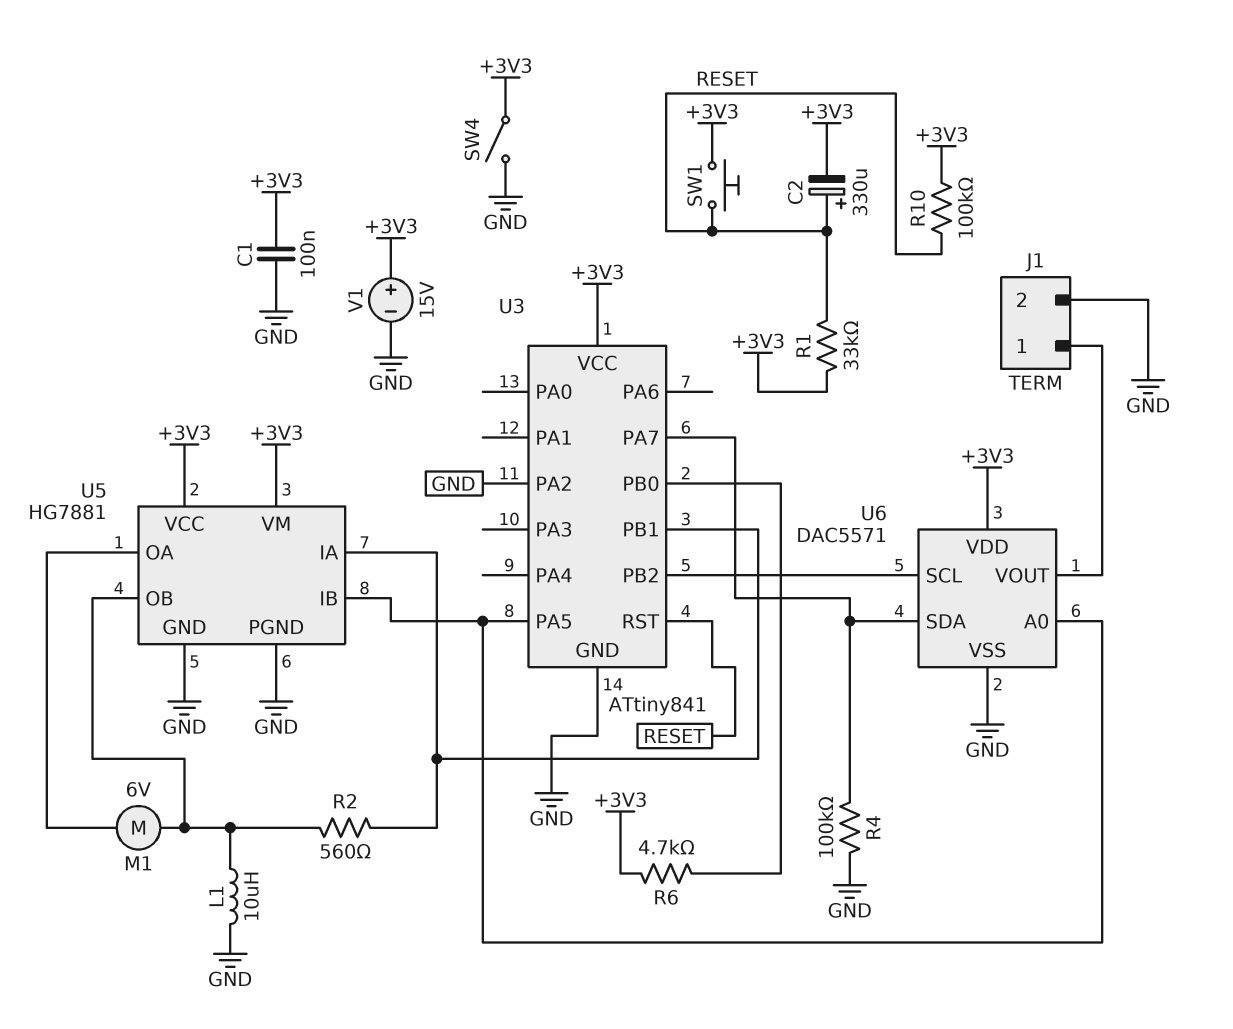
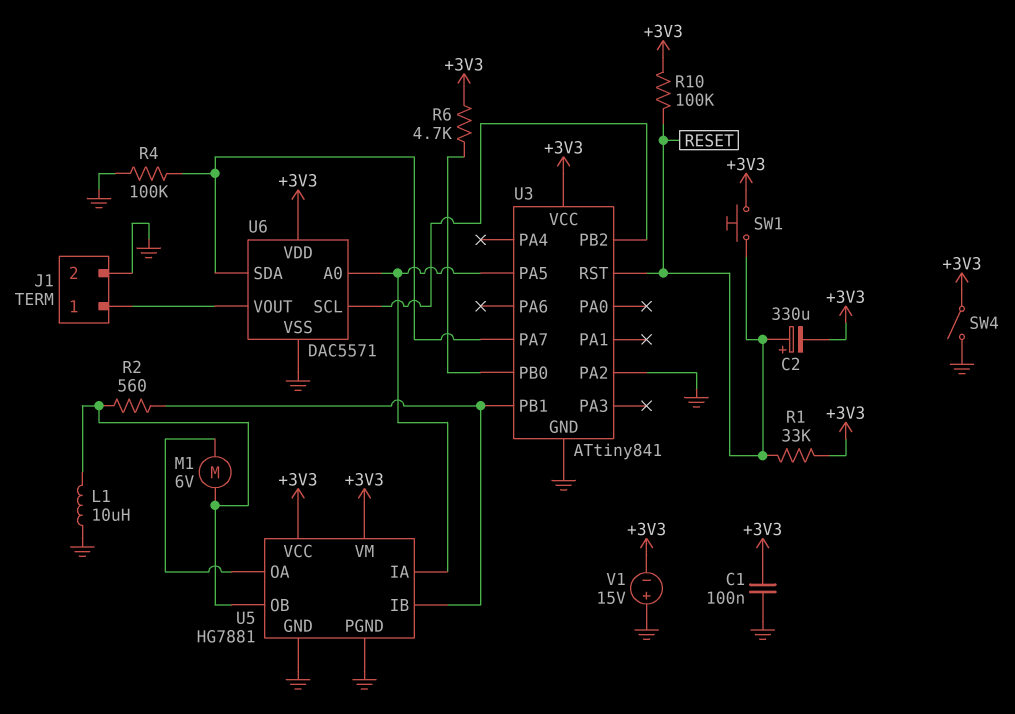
U5 pin IA: U3/PB1 -> U3/PA5
U5 pin IB: U3/PA5 -> U3/PB1
V1: 15V (plus +3V3, minus GND) -> 15V (plus GND, minus +3V3)

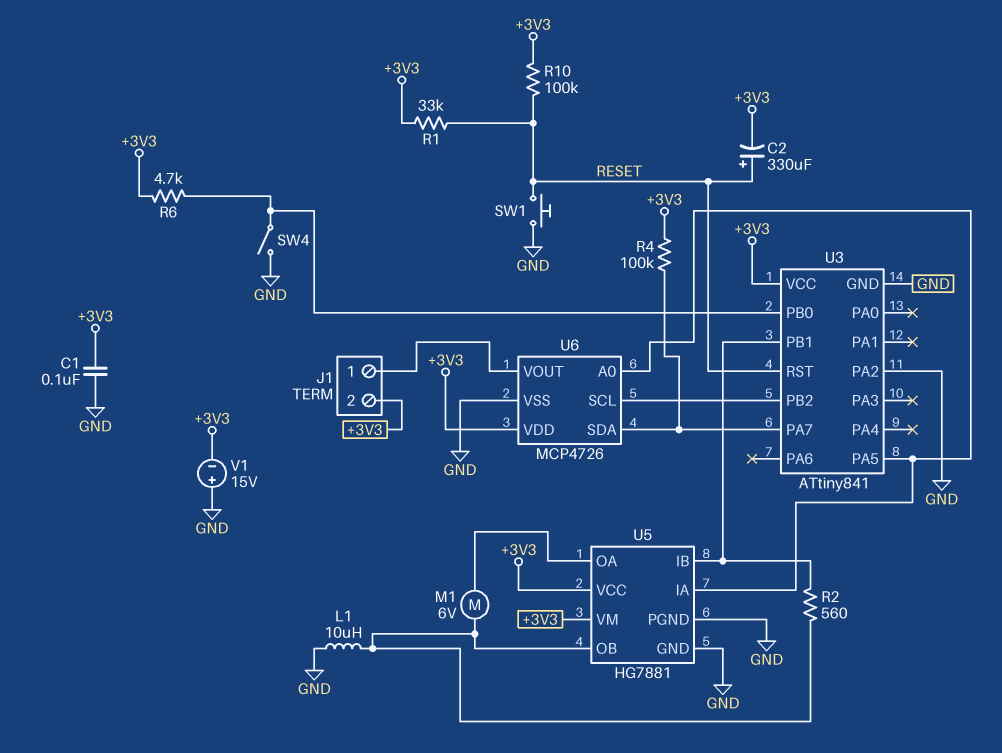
J1 pin 2: GND -> +3V3
R4: 100k (GND, U3/PA7) -> 100k (+3V3, U3/PA7)
SW1: button (+3V3, RESET) -> button (GND, RESET)
SW4: switch (+3V3, GND) -> switch (GND, U3/PB0)
U6: DAC5571 -> MCP4726

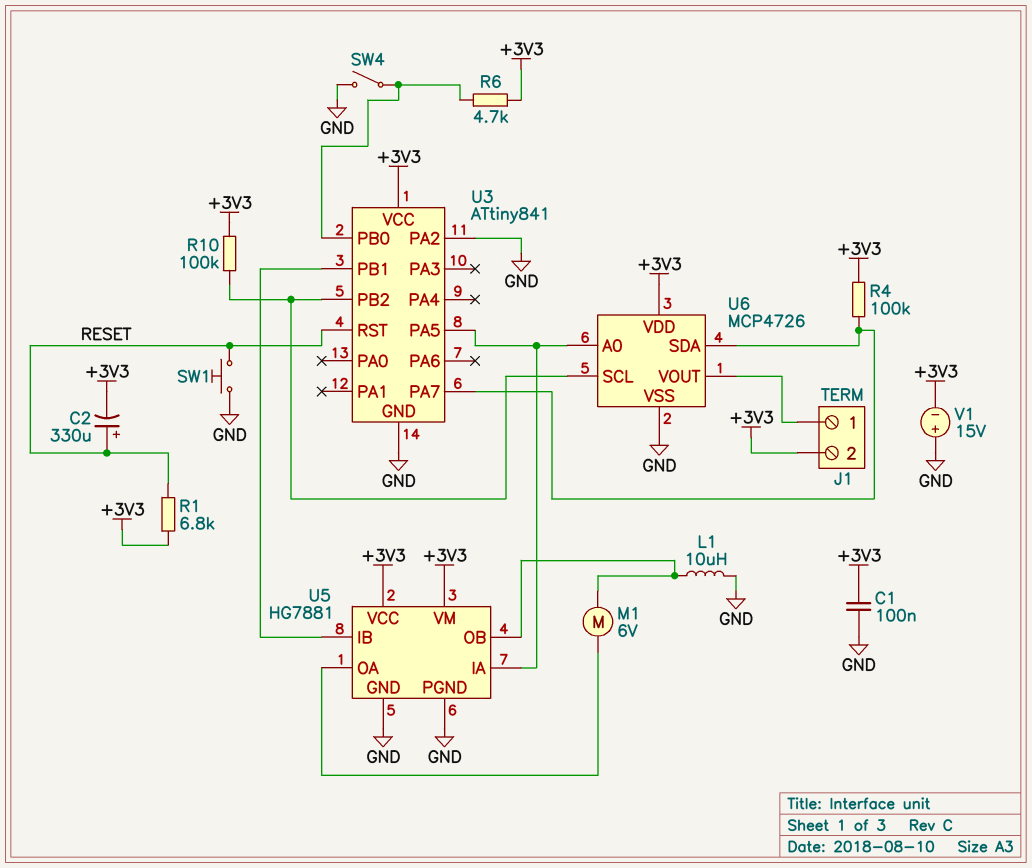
R1: 33k (+3V3, RESET) -> 6.8k (+3V3, RESET)
R2: 560 (U3/PB1, U5/OB) -> none
R10: 100k (+3V3, RESET) -> 100k (+3V3, U3/PB2)

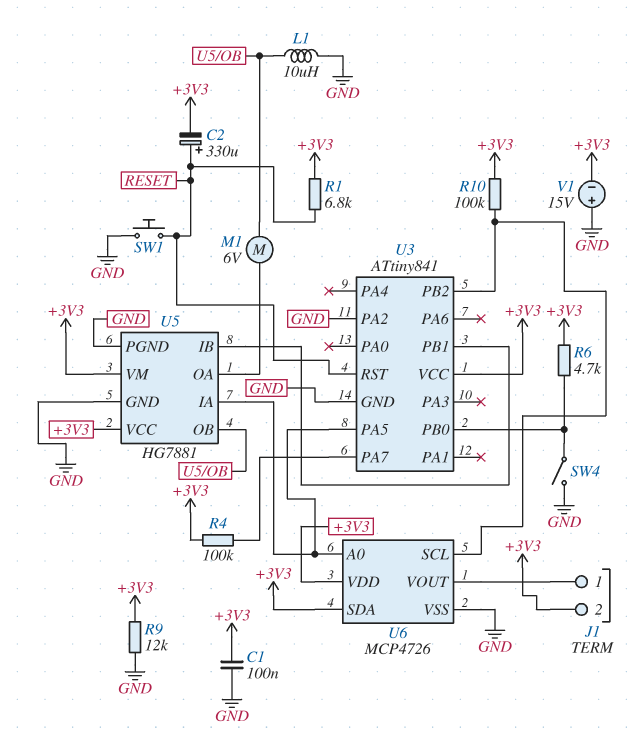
R9: none -> 12k (+3V3, GND)
U6 pin SDA: U3/PA7 -> +3V3

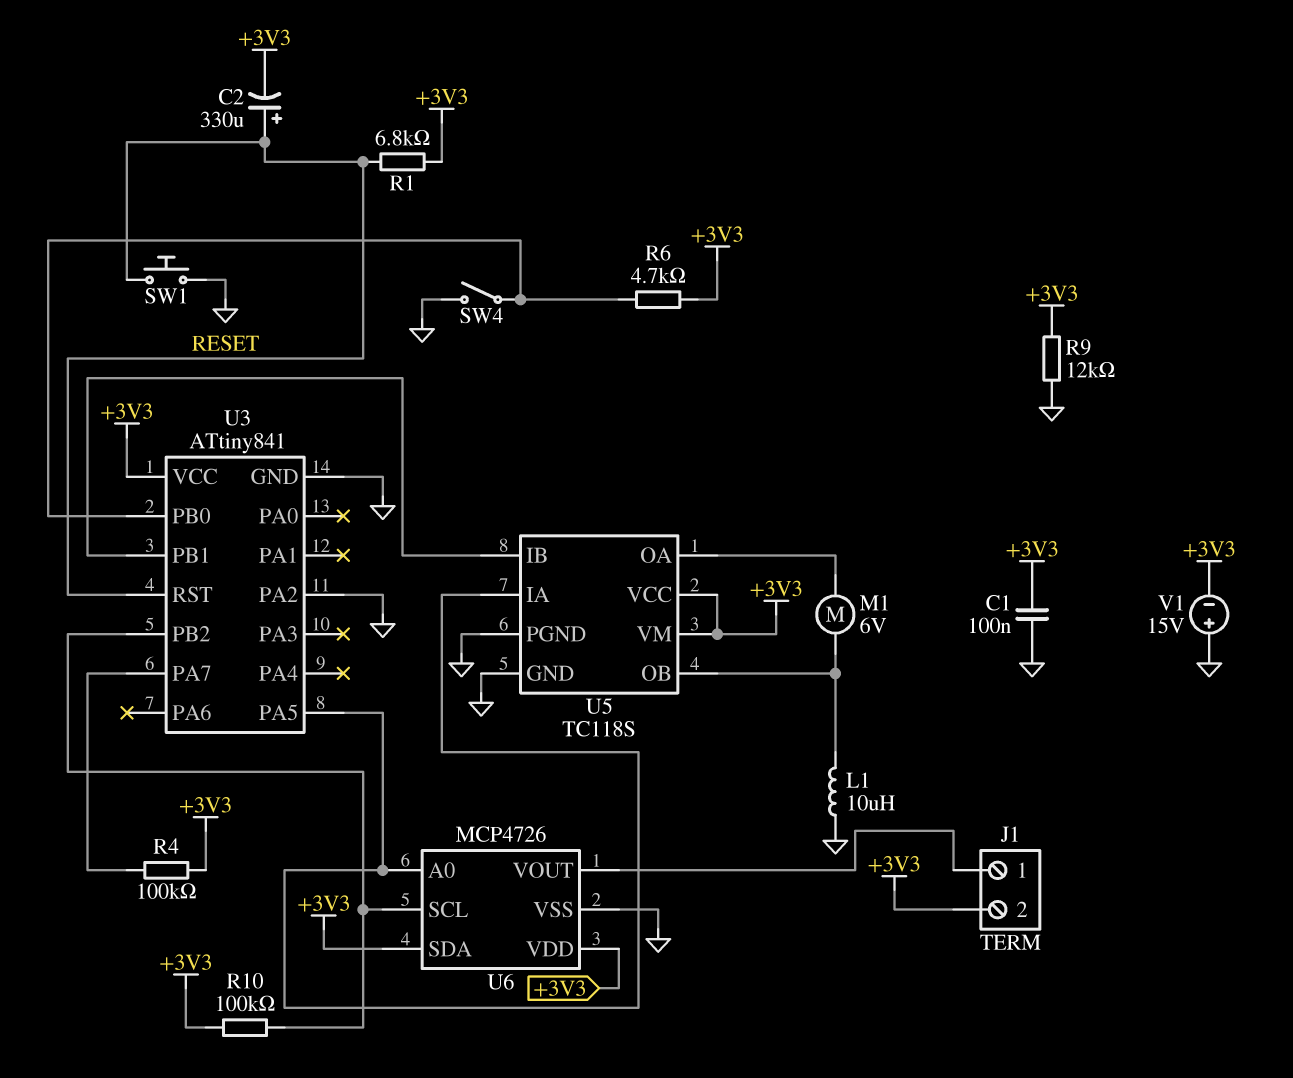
U5: HG7881 -> TC118S

